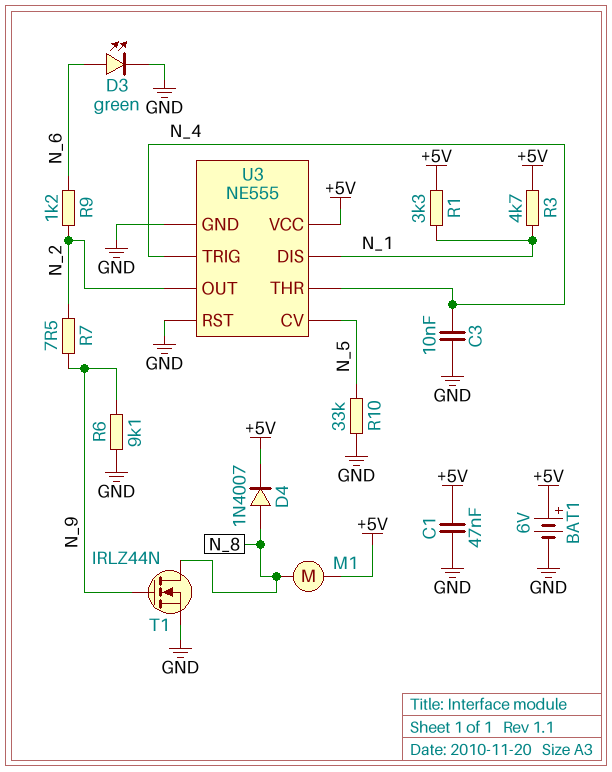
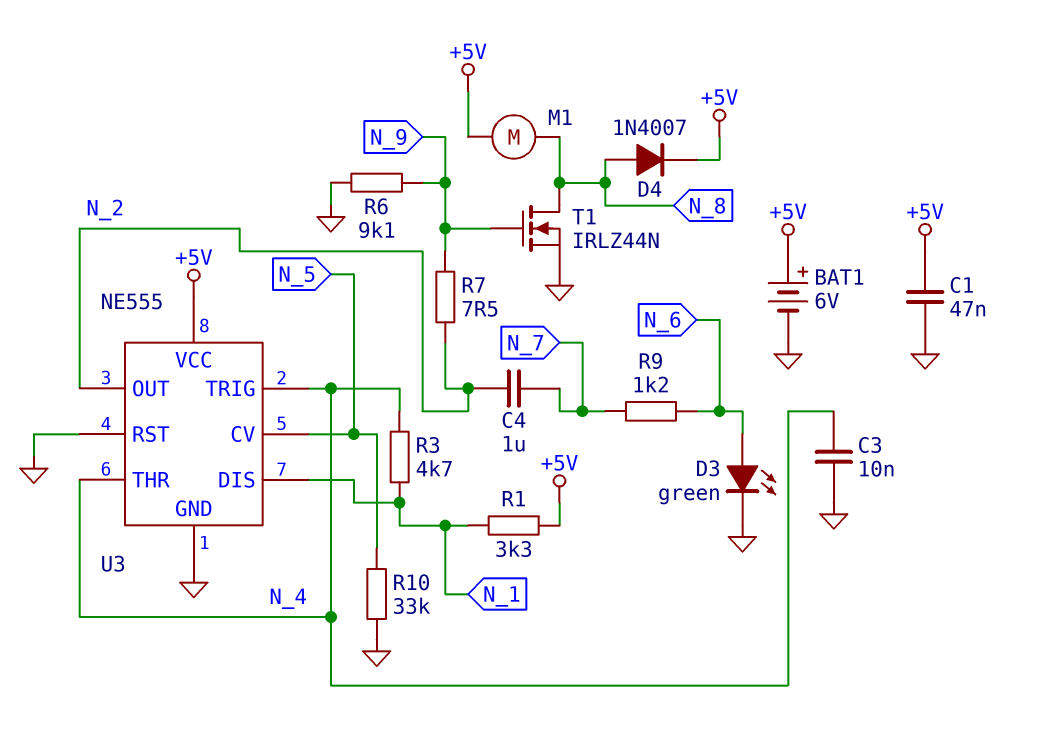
C4: none -> 1uF (N_2, N_7)
R3: 4.7k (+5V, N_1) -> 4.7k (N_1, N_4)
R9: 1.2k (N_2, N_6) -> 1.2k (N_6, N_7)

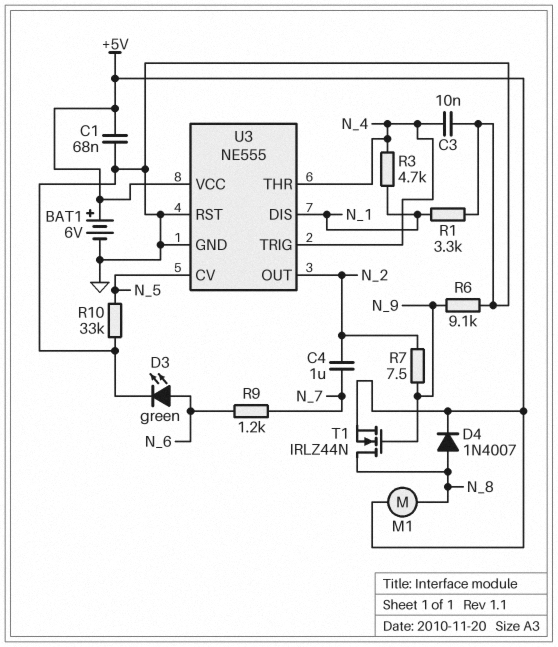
C1: 47nF (+5V, GND) -> 68nF (+5V, GND)
R1: 3.3k (+5V, N_1) -> 3.3k (GND, N_1)
T1: NMOS IRLZ44N (G N_9, D N_8, S GND) -> NMOS IRLZ44N (G N_9, D N_8, S +5V)

